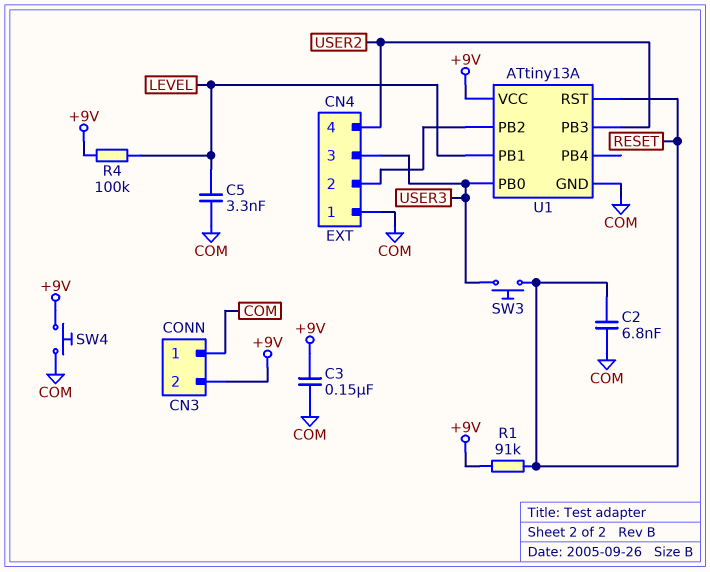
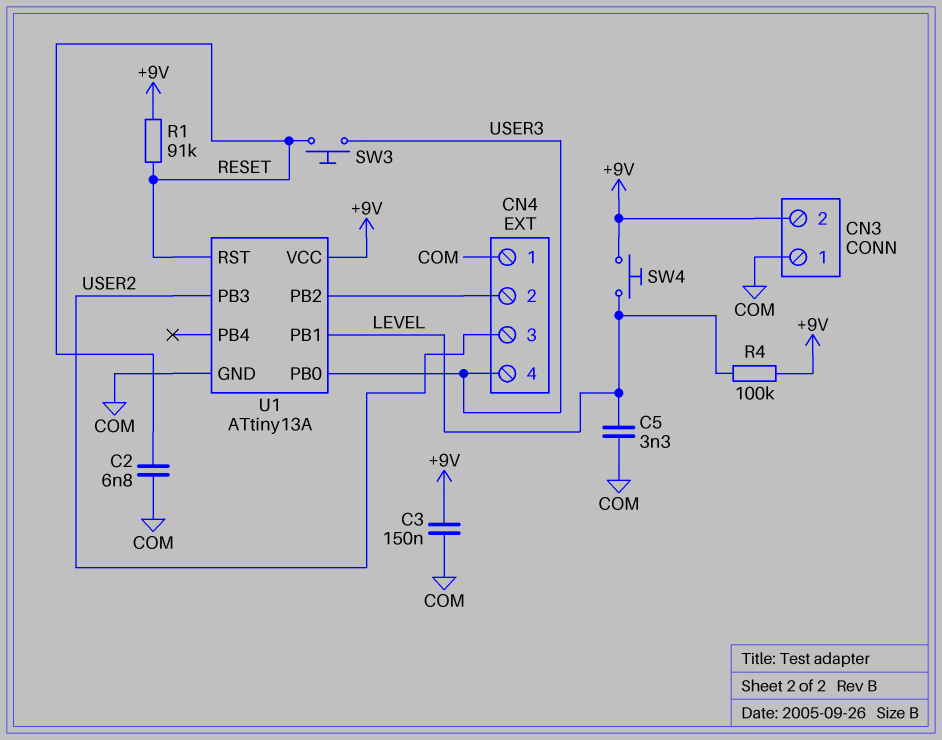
CN4 pin 3: USER3 -> USER2
CN4 pin 4: USER2 -> USER3
SW4: button (+9V, COM) -> button (+9V, LEVEL)

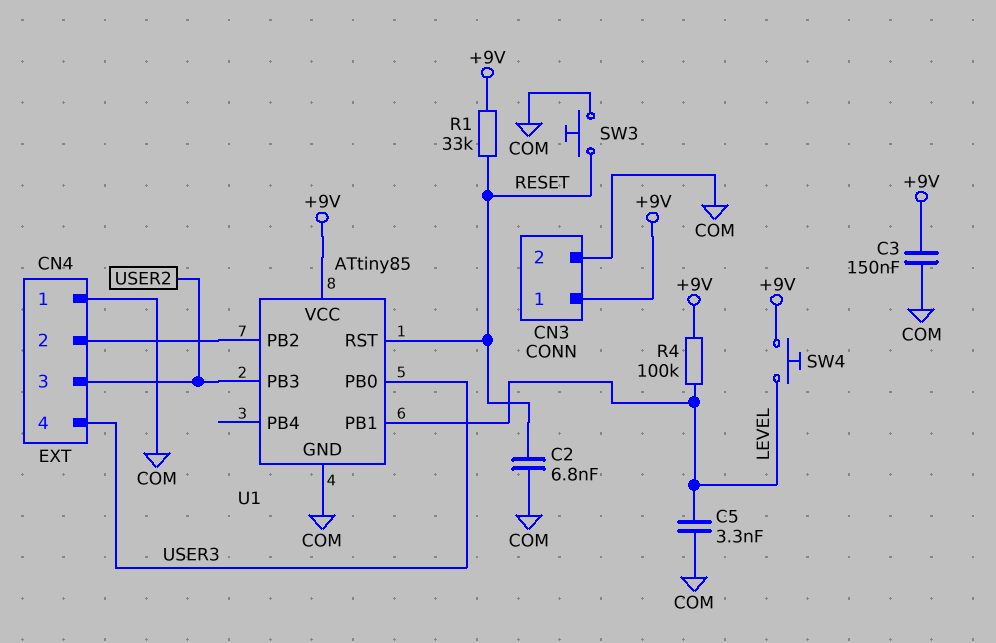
CN3 pin 1: COM -> +9V
CN3 pin 2: +9V -> COM
R1: 91k (+9V, RESET) -> 33k (+9V, RESET)
SW3: button (RESET, USER3) -> button (COM, RESET)
U1: ATtiny13A -> ATtiny85

